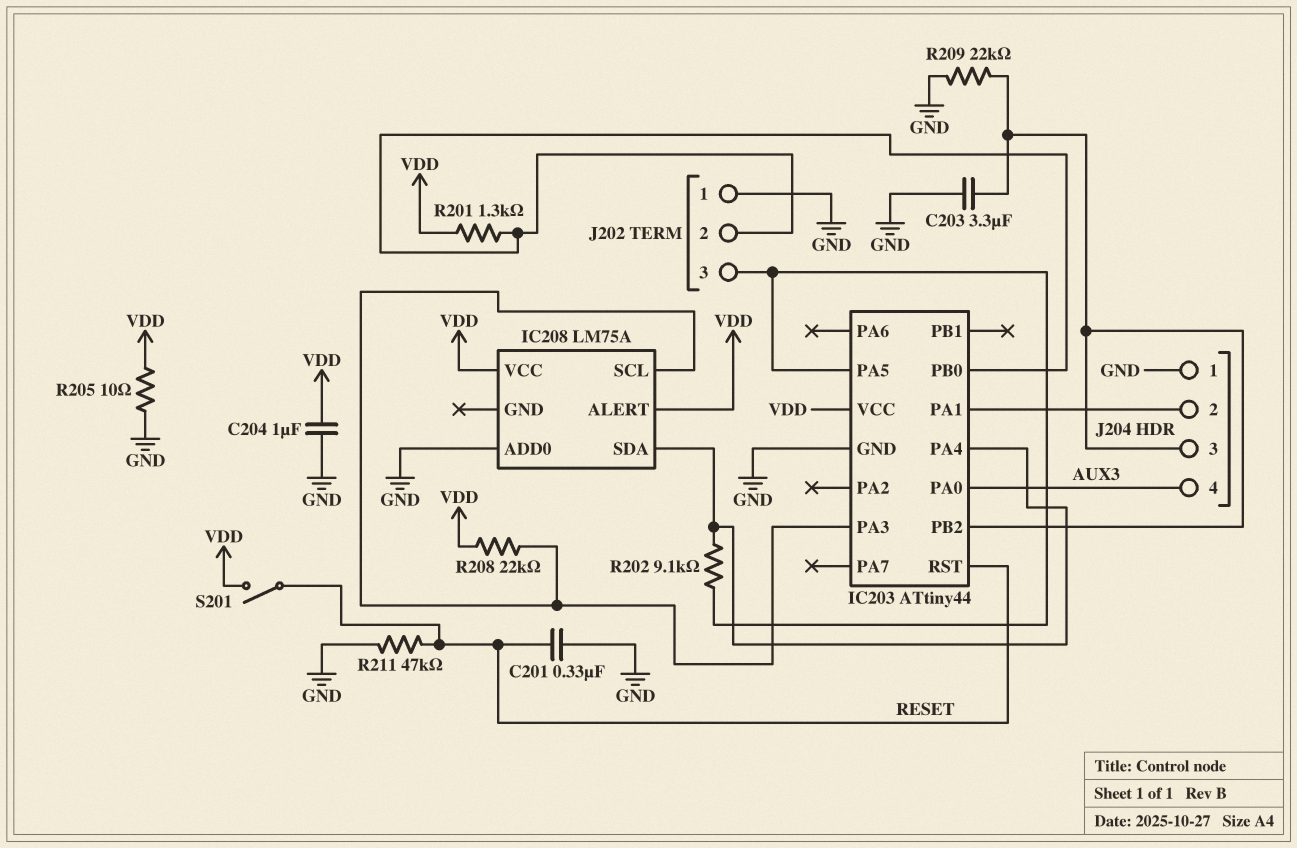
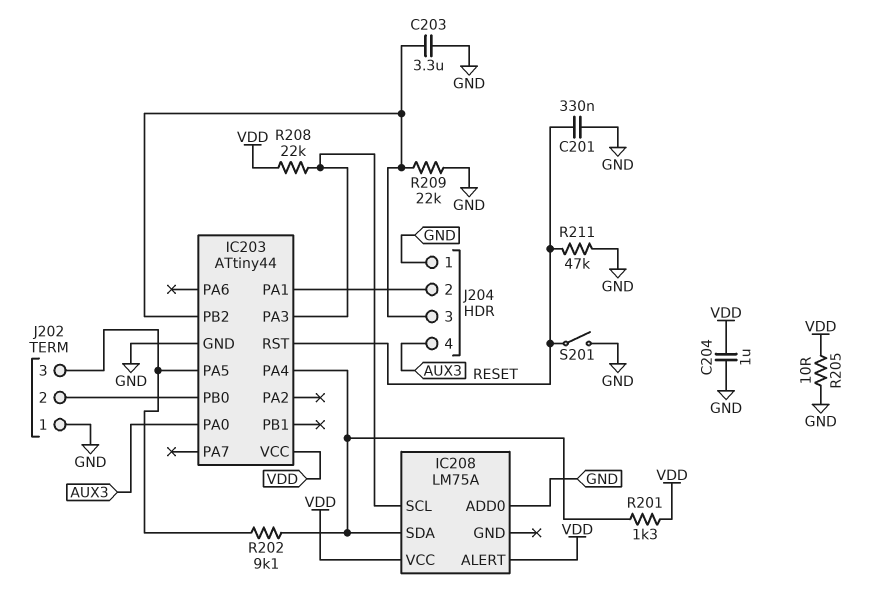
R201: 1.3k (IC203/PB0, VDD) -> 1.3k (IC203/PA4, VDD)
S201: switch (RESET, VDD) -> switch (GND, RESET)

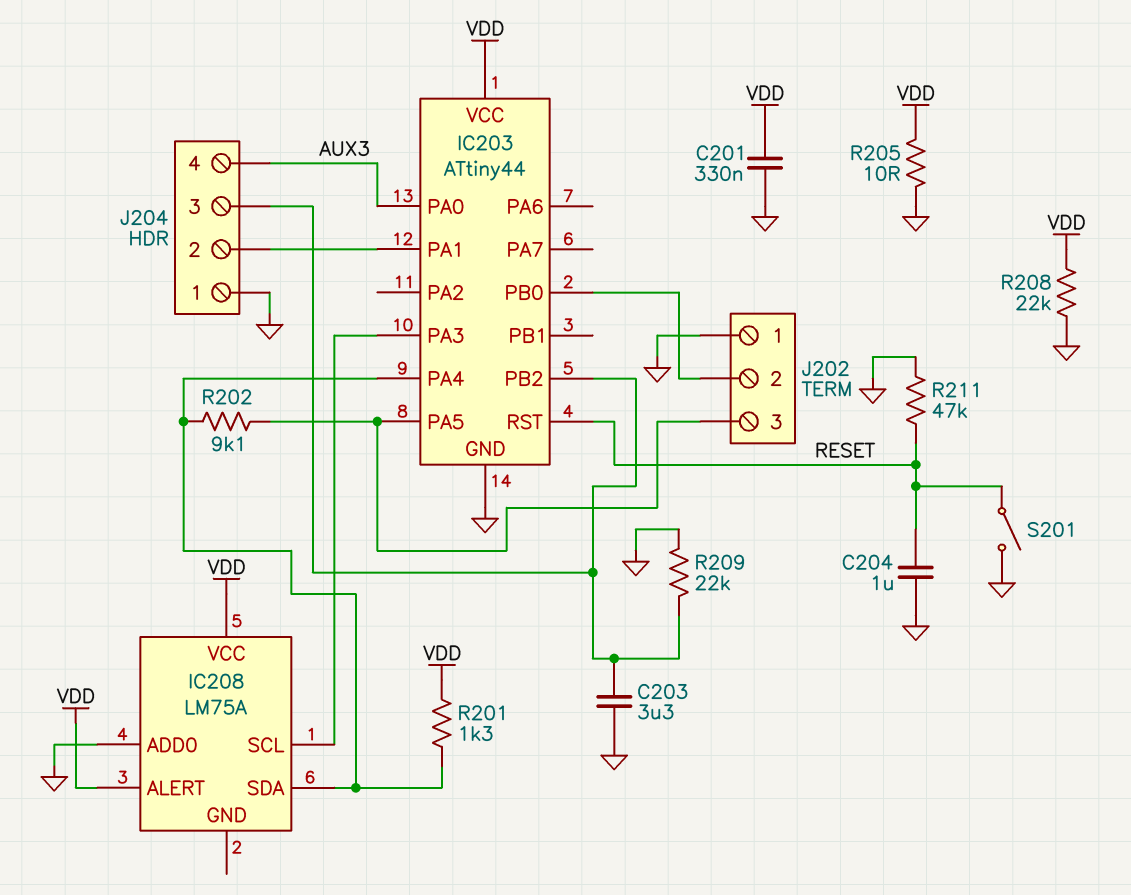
C201: 330nF (GND, RESET) -> 330nF (GND, VDD)
C204: 1uF (GND, VDD) -> 1uF (GND, RESET)
R208: 22k (IC203/PA3, VDD) -> 22k (GND, VDD)

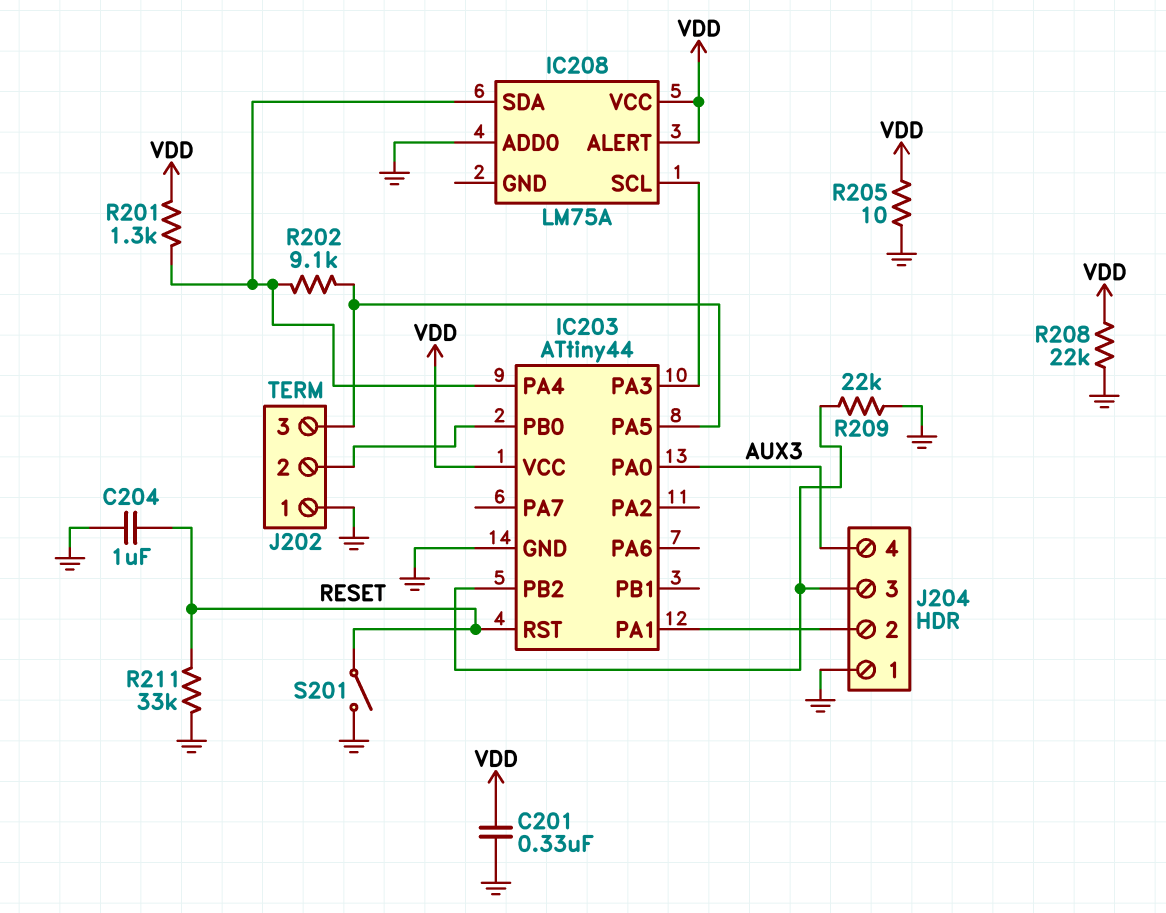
C203: 3.3uF (GND, IC203/PB2) -> none
R211: 47k (GND, RESET) -> 33k (GND, RESET)

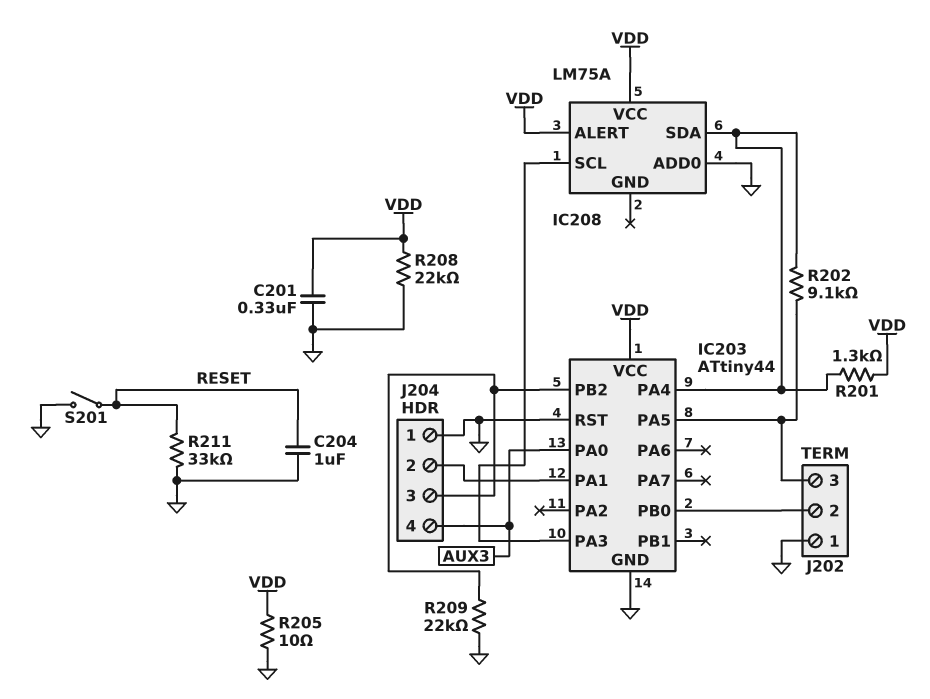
IC203 pin RST: RESET -> GND

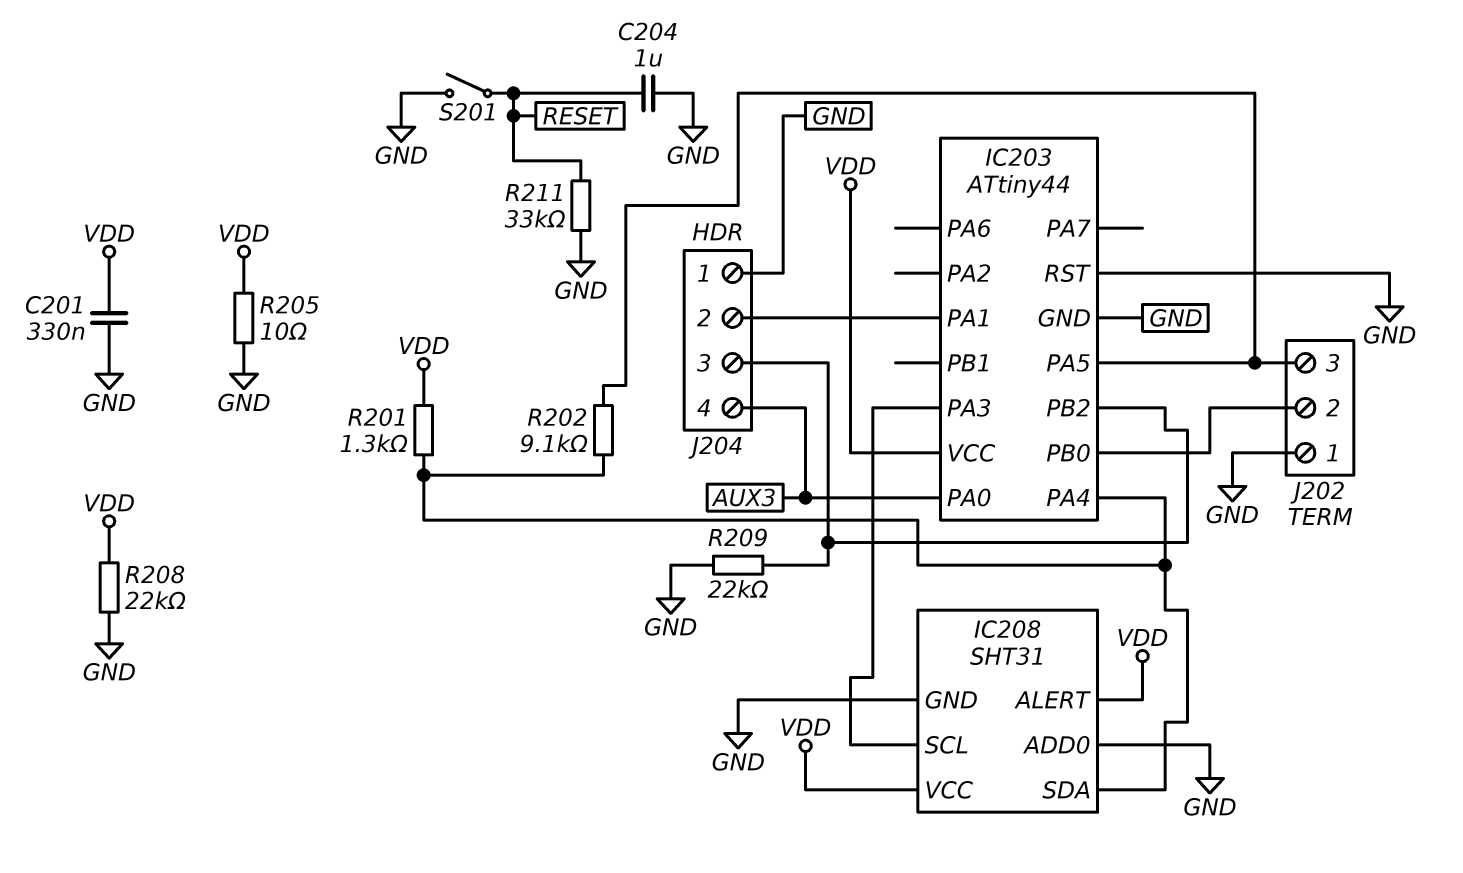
IC208: LM75A -> SHT31
IC208 pin GND: none -> GND

